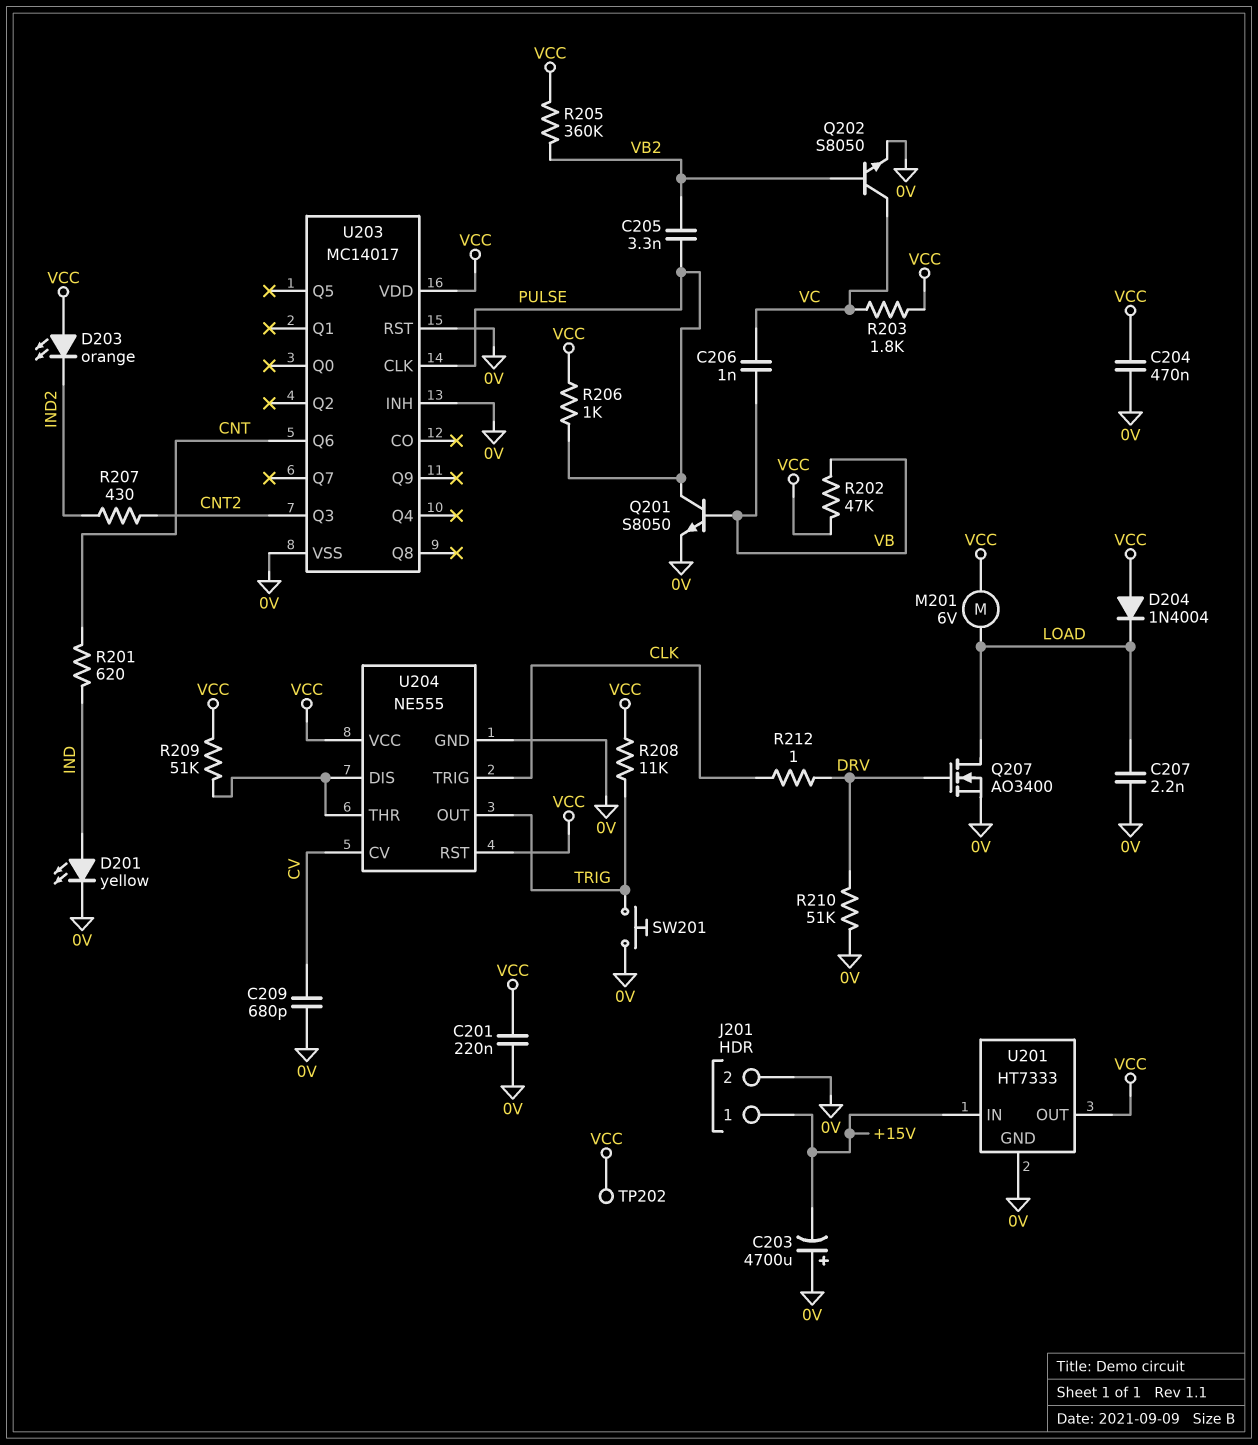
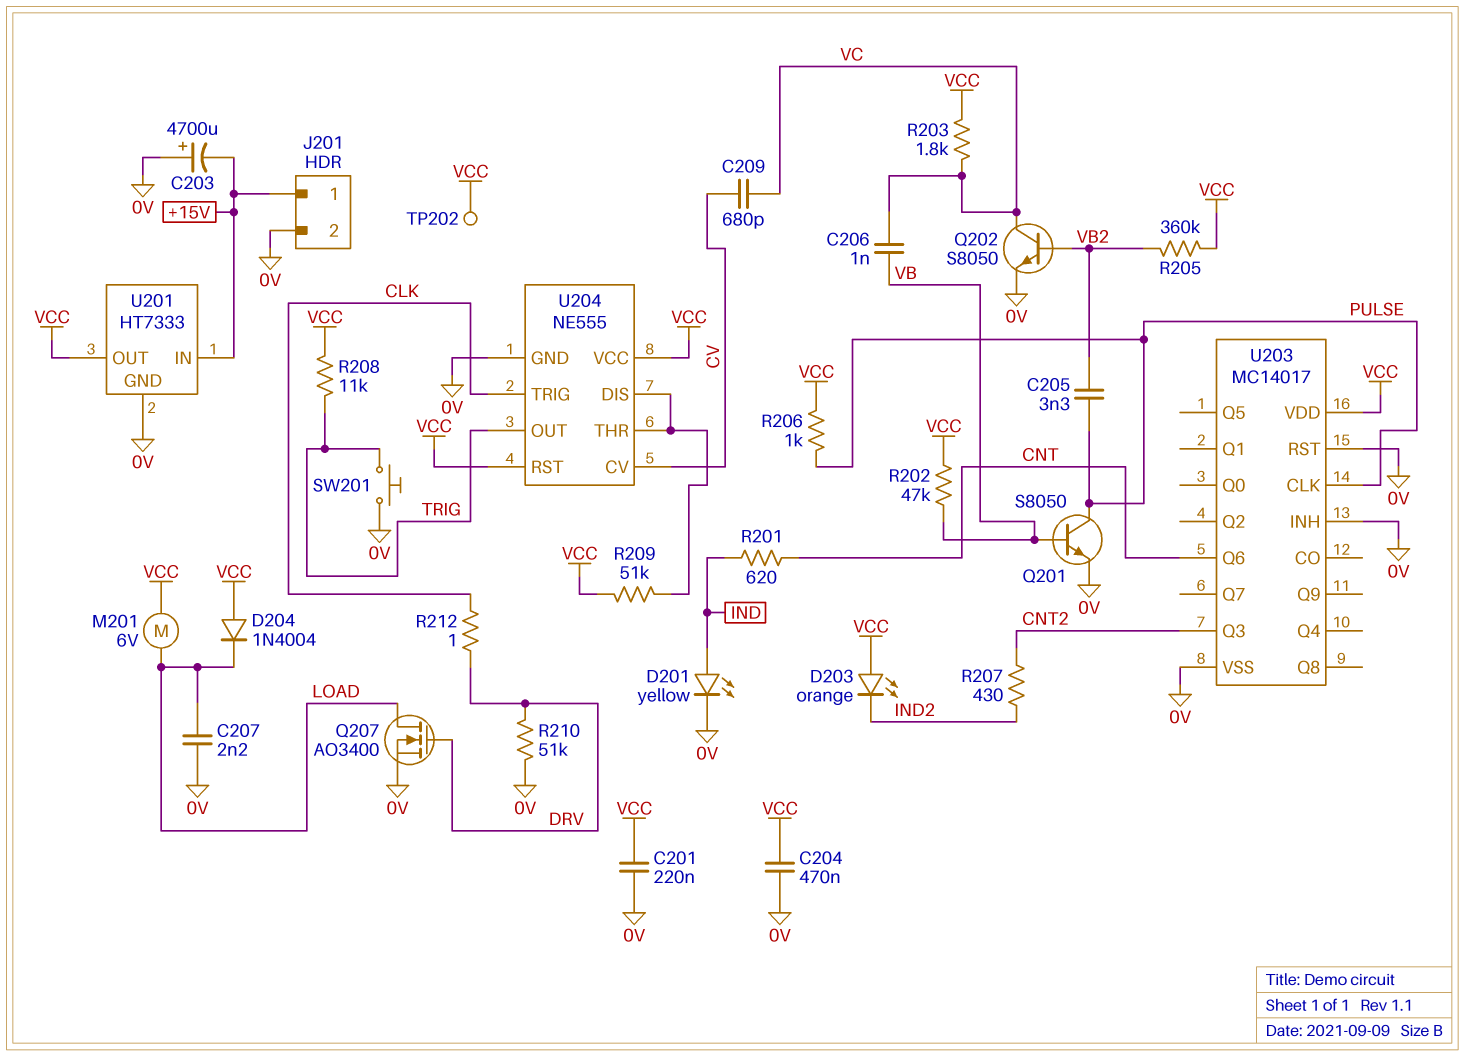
C209: 680pF (0V, CV) -> 680pF (CV, VC)

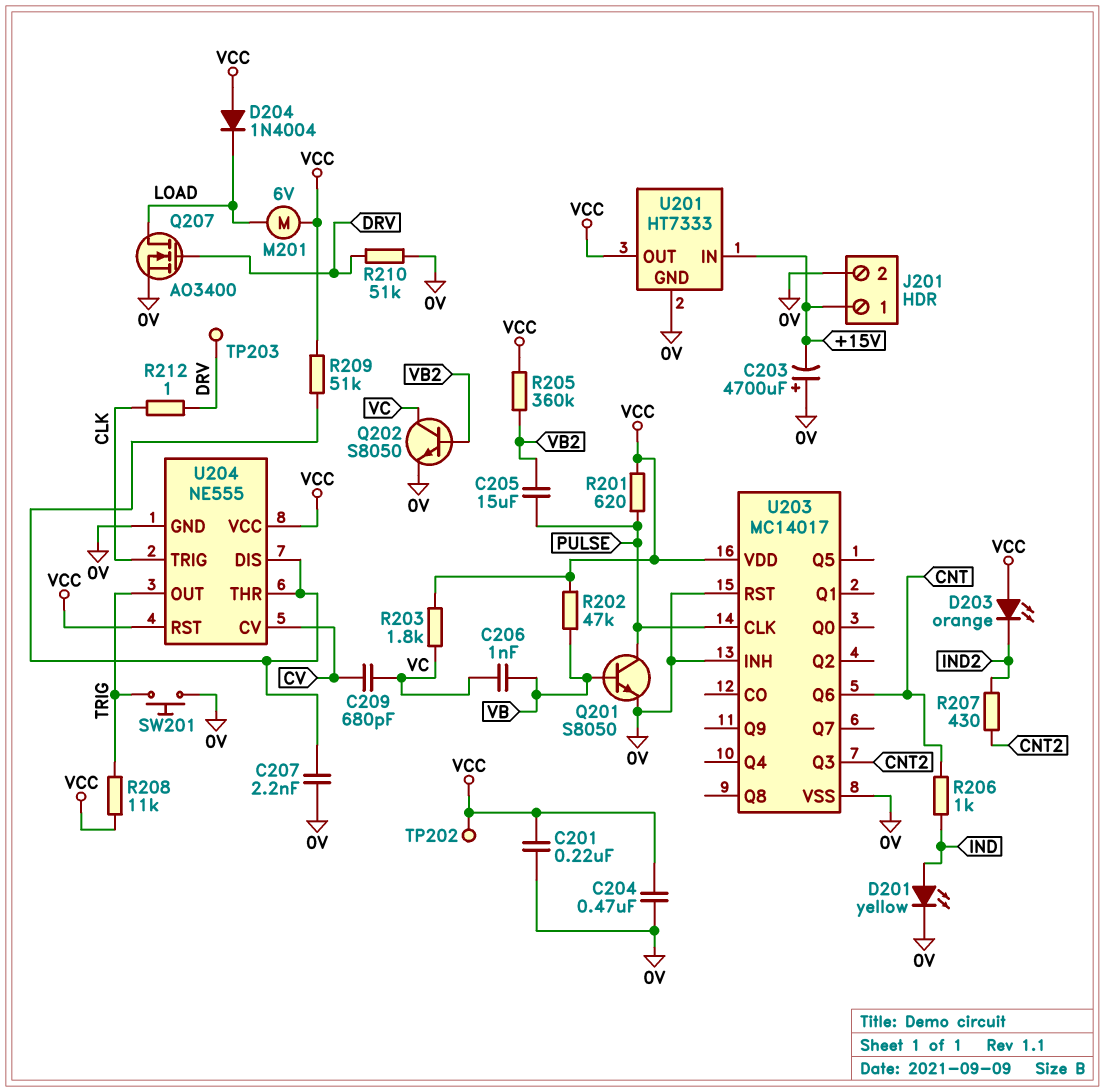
C205: 3.3nF (PULSE, VB2) -> 15uF (PULSE, VB2)
C207: 2.2nF (0V, LOAD) -> 2.2nF (0V, U204/DIS)
R201: 620 (CNT, IND) -> 620 (PULSE, VCC)
R206: 1k (PULSE, VCC) -> 1k (CNT, IND)
TP203: none -> test point (DRV)

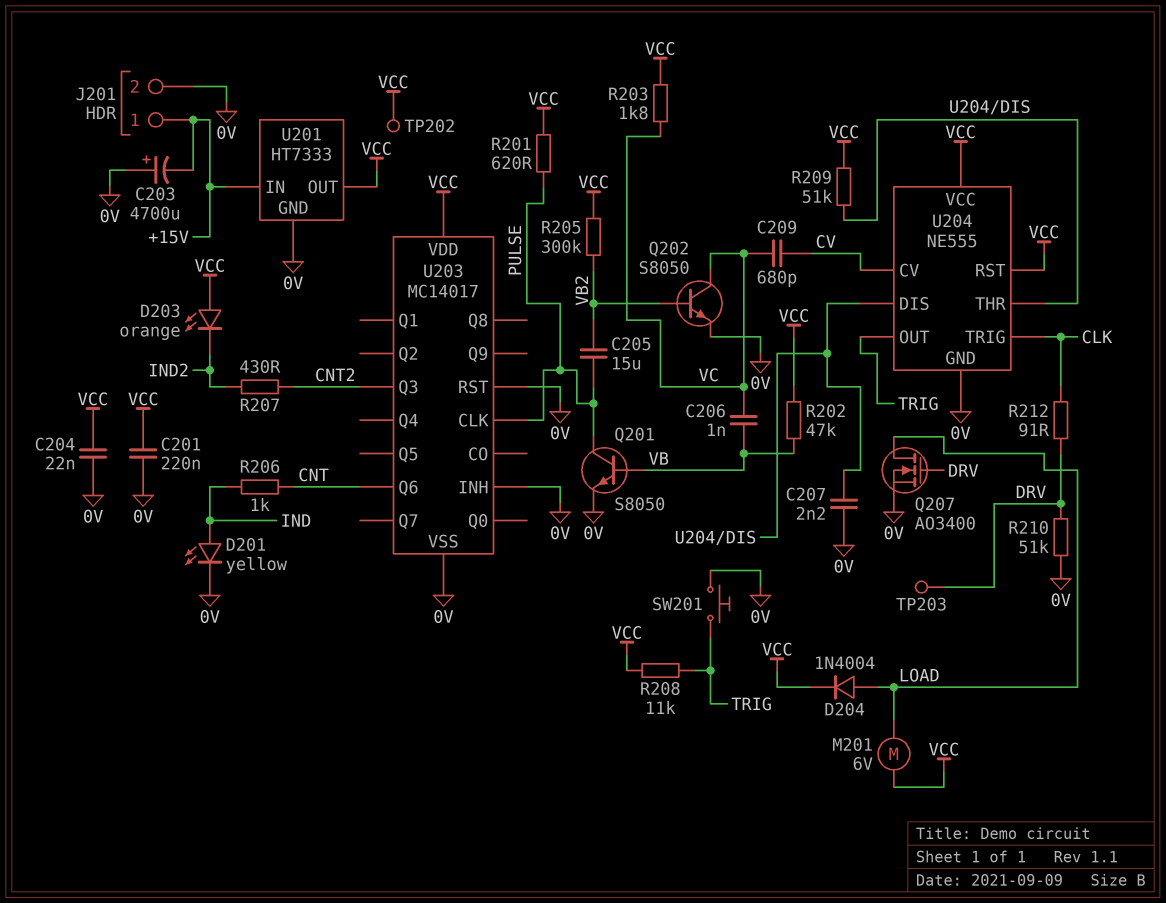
C204: 470nF (0V, VCC) -> 22nF (0V, VCC)
D204: diode 1N4004 (A VCC, K LOAD) -> diode 1N4004 (A LOAD, K VCC)
R205: 360k (VB2, VCC) -> 300k (VB2, VCC)
R212: 1 (CLK, DRV) -> 91 (CLK, DRV)

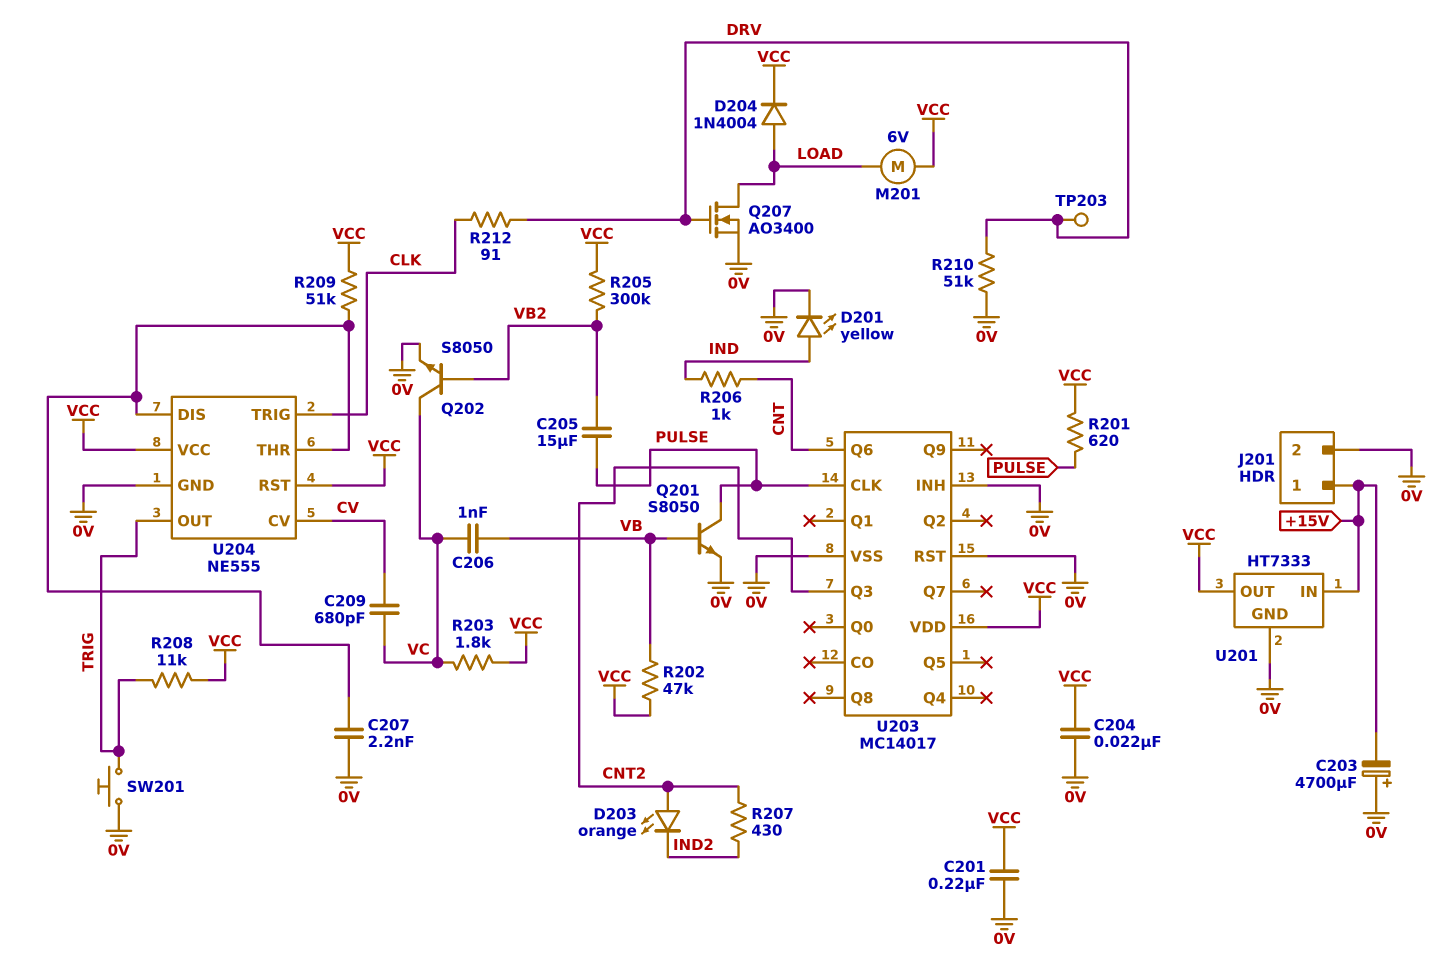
D203: LED orange (A VCC, K IND2) -> LED orange (A CNT2, K IND2)
TP202: test point (VCC) -> none

